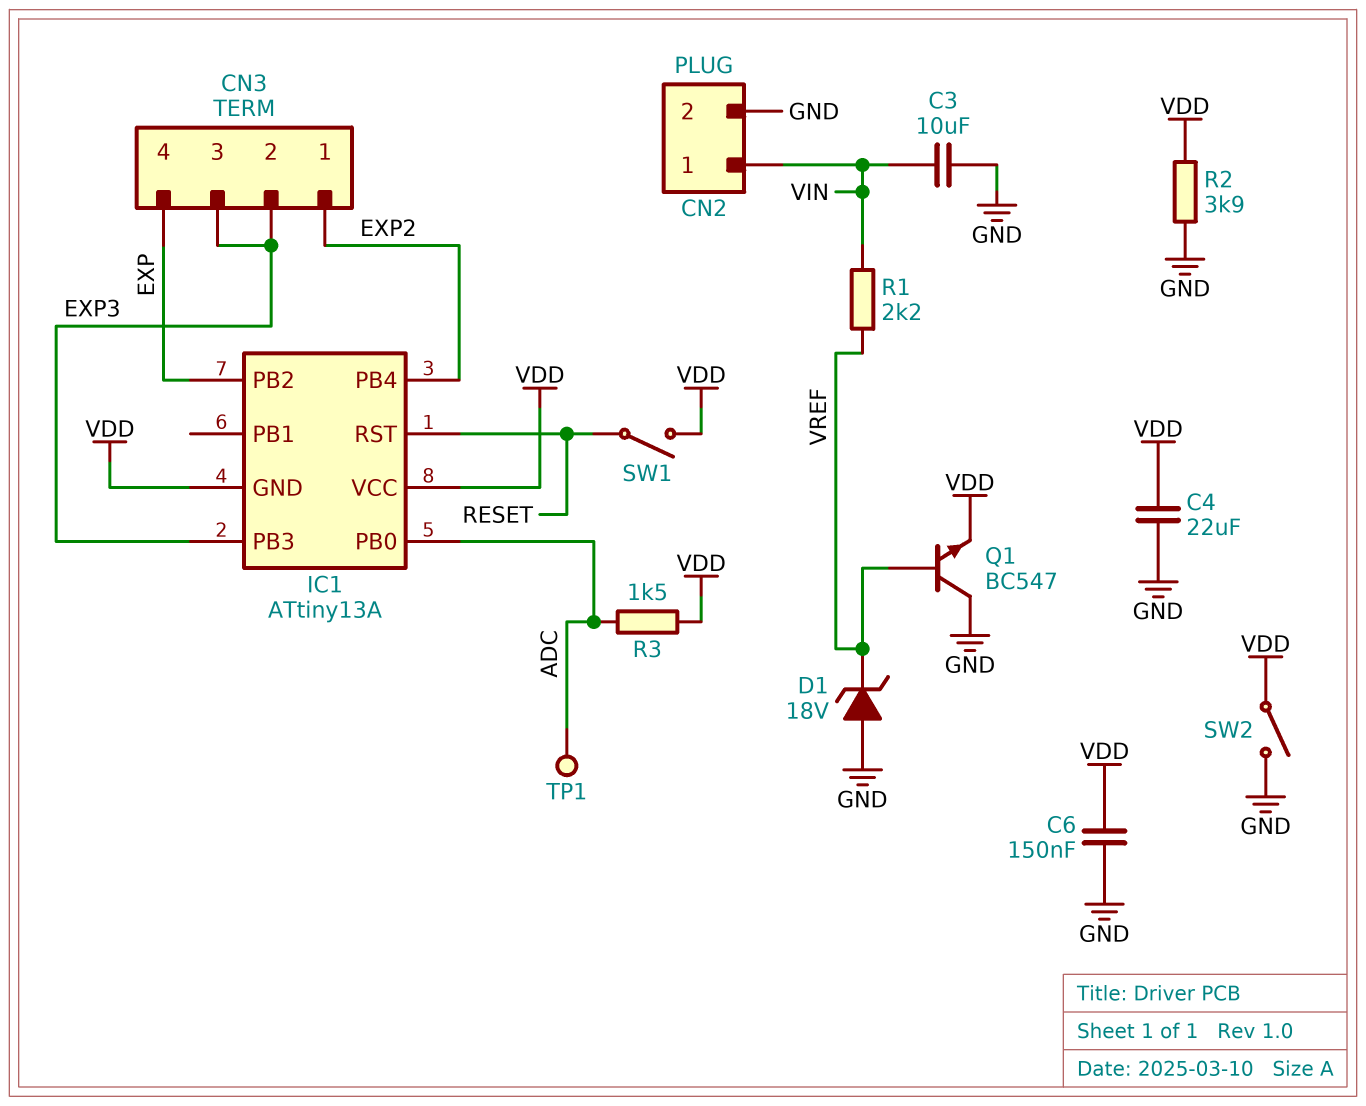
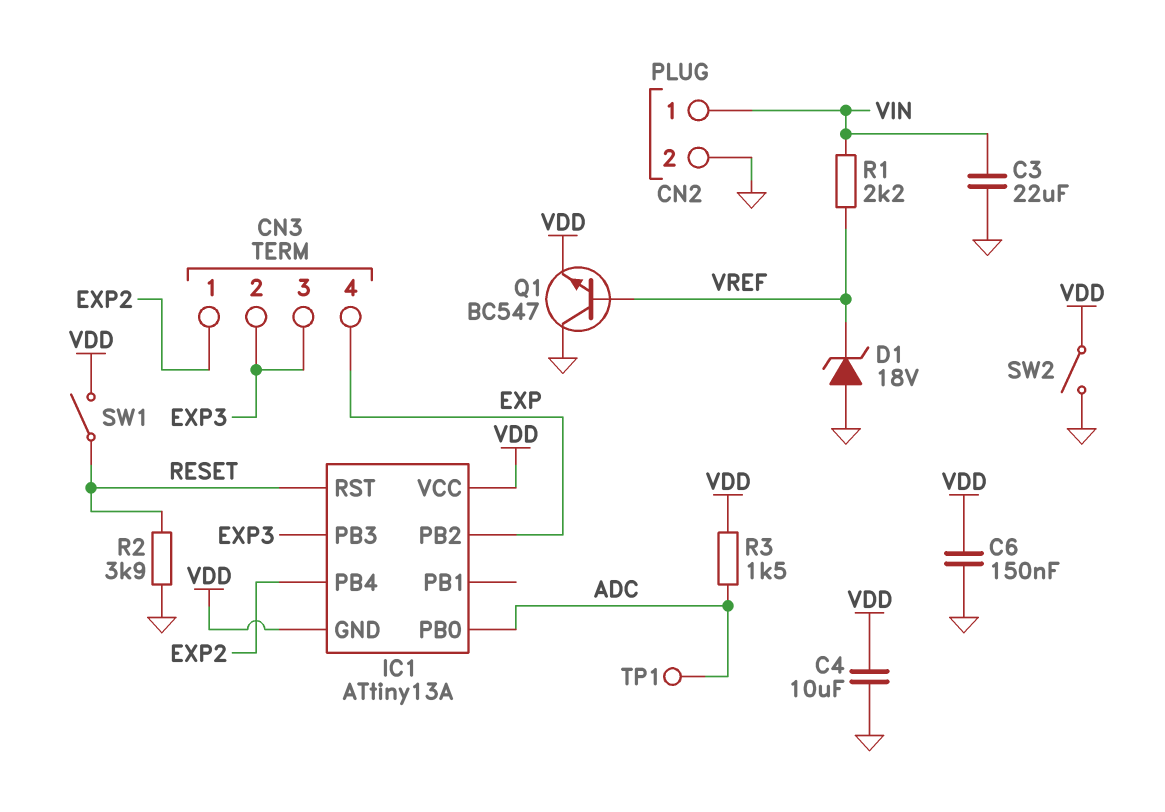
C3: 10uF (GND, VIN) -> 22uF (GND, VIN)
C4: 22uF (GND, VDD) -> 10uF (GND, VDD)
R2: 3.9k (GND, VDD) -> 3.9k (GND, RESET)

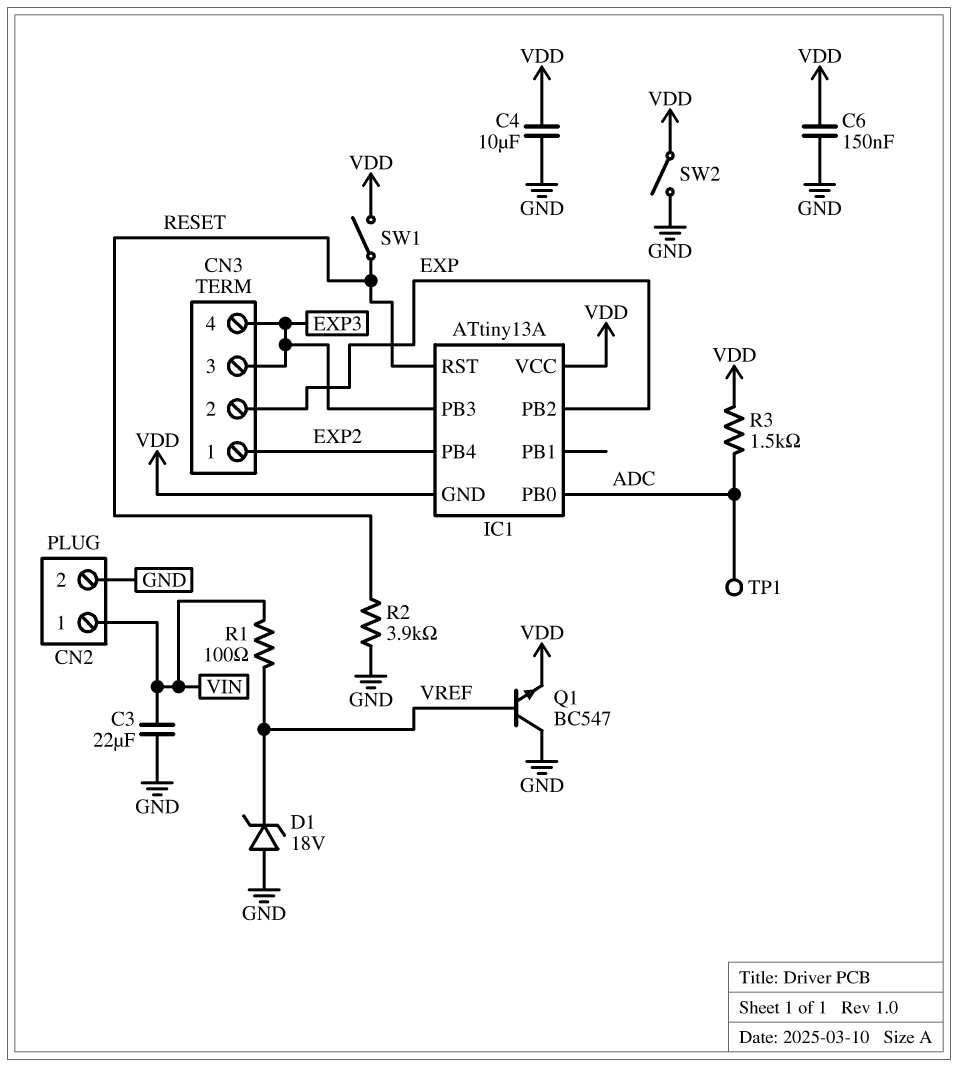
CN3 pin 2: EXP3 -> EXP
CN3 pin 4: EXP -> EXP3
R1: 2.2k (VIN, VREF) -> 100 (VIN, VREF)

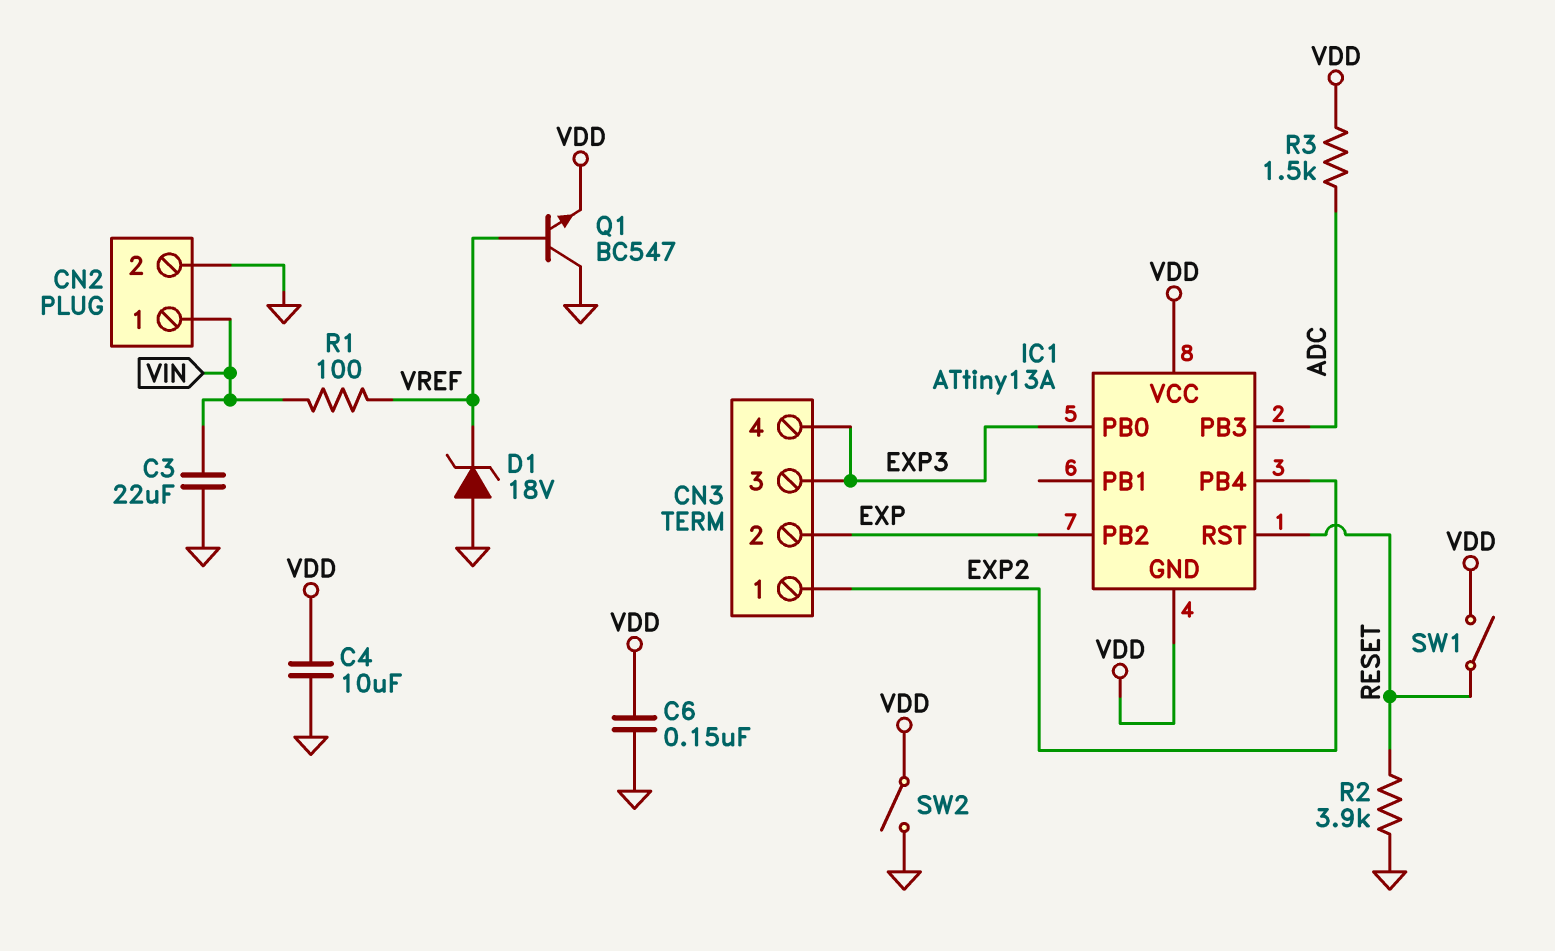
IC1 pin PB0: ADC -> EXP3
IC1 pin PB3: EXP3 -> ADC
TP1: test point (ADC) -> none

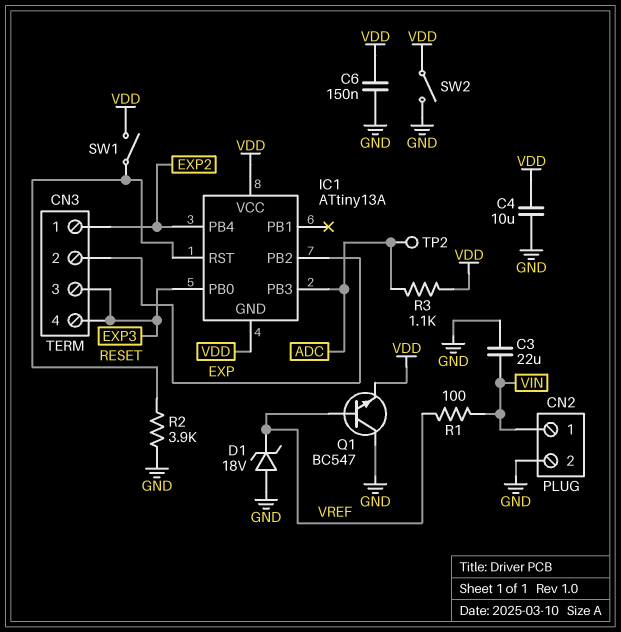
R3: 1.5k (ADC, VDD) -> 1.1k (ADC, VDD)
TP2: none -> test point (ADC)

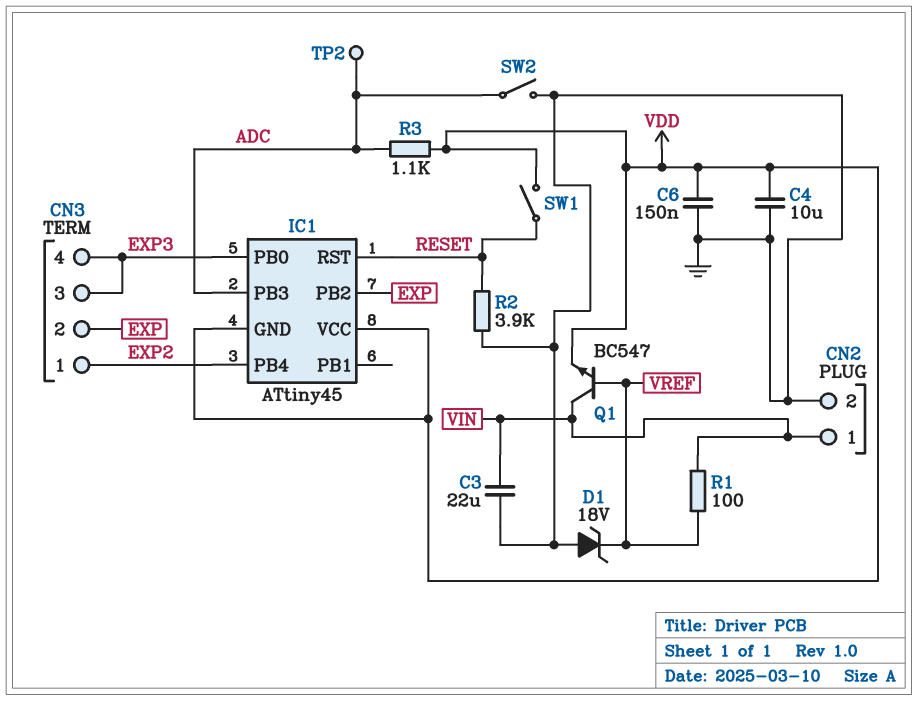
IC1: ATtiny13A -> ATtiny45
Q1: NPN BC547 (B VREF, C GND, E VDD) -> NPN BC547 (B VREF, C VIN, E VDD)
SW2: switch (GND, VDD) -> switch (ADC, GND)

